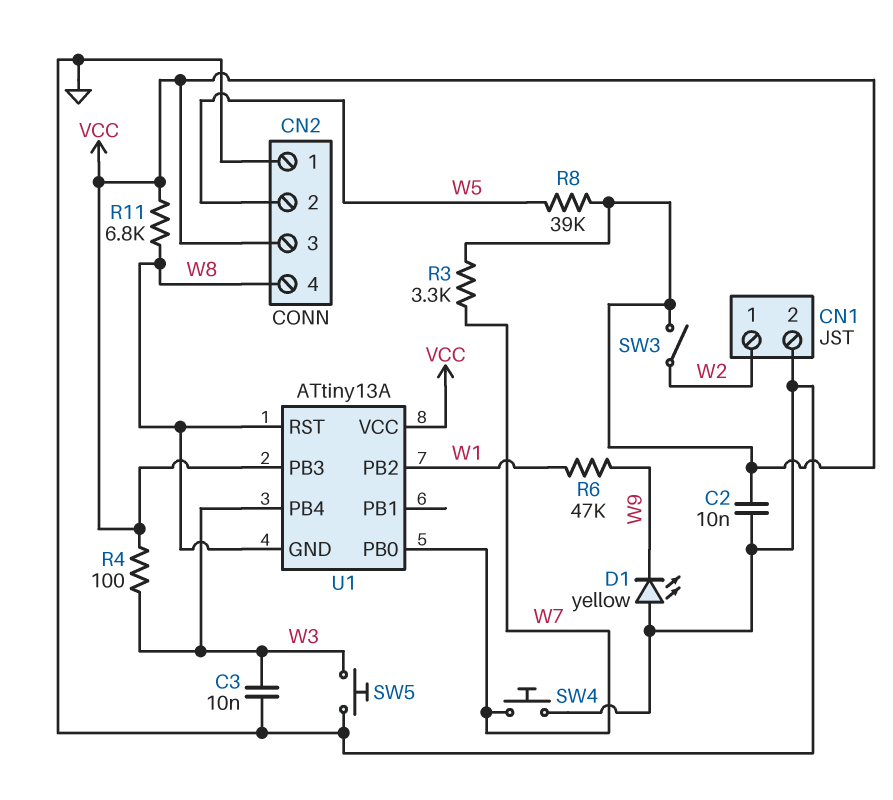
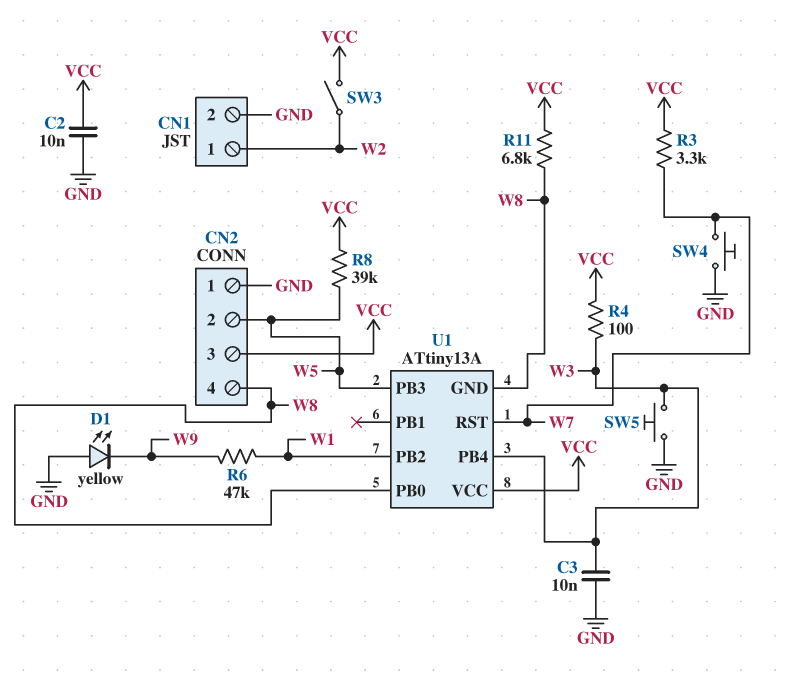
U1 pin PB0: W7 -> W8
U1 pin PB3: VCC -> W5
U1 pin RST: W8 -> W7

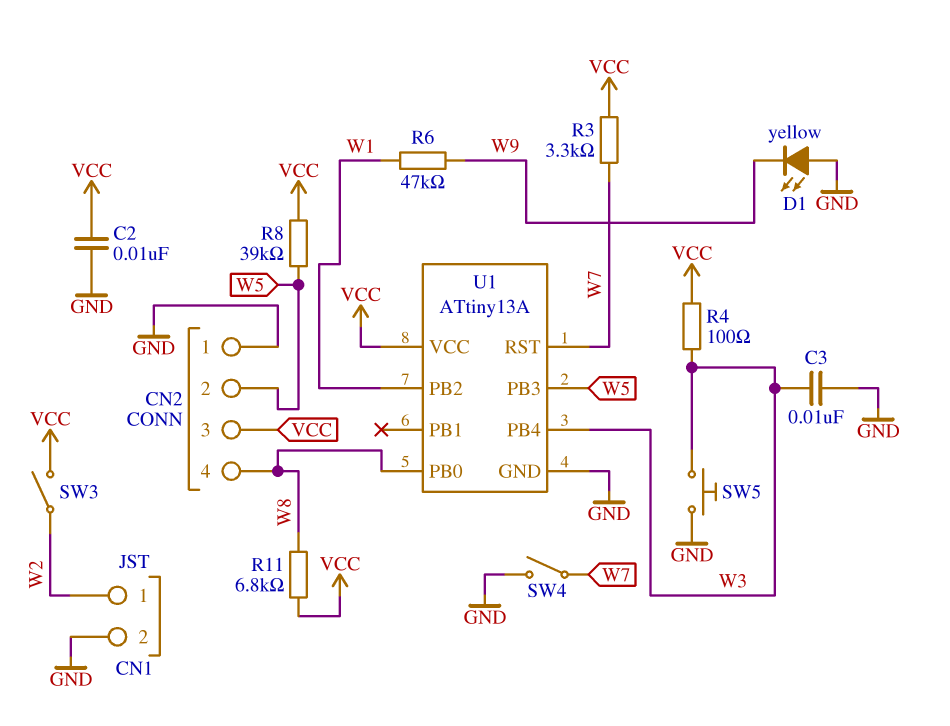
SW4: button (GND, W7) -> switch (GND, W7)
U1 pin GND: W8 -> GND

